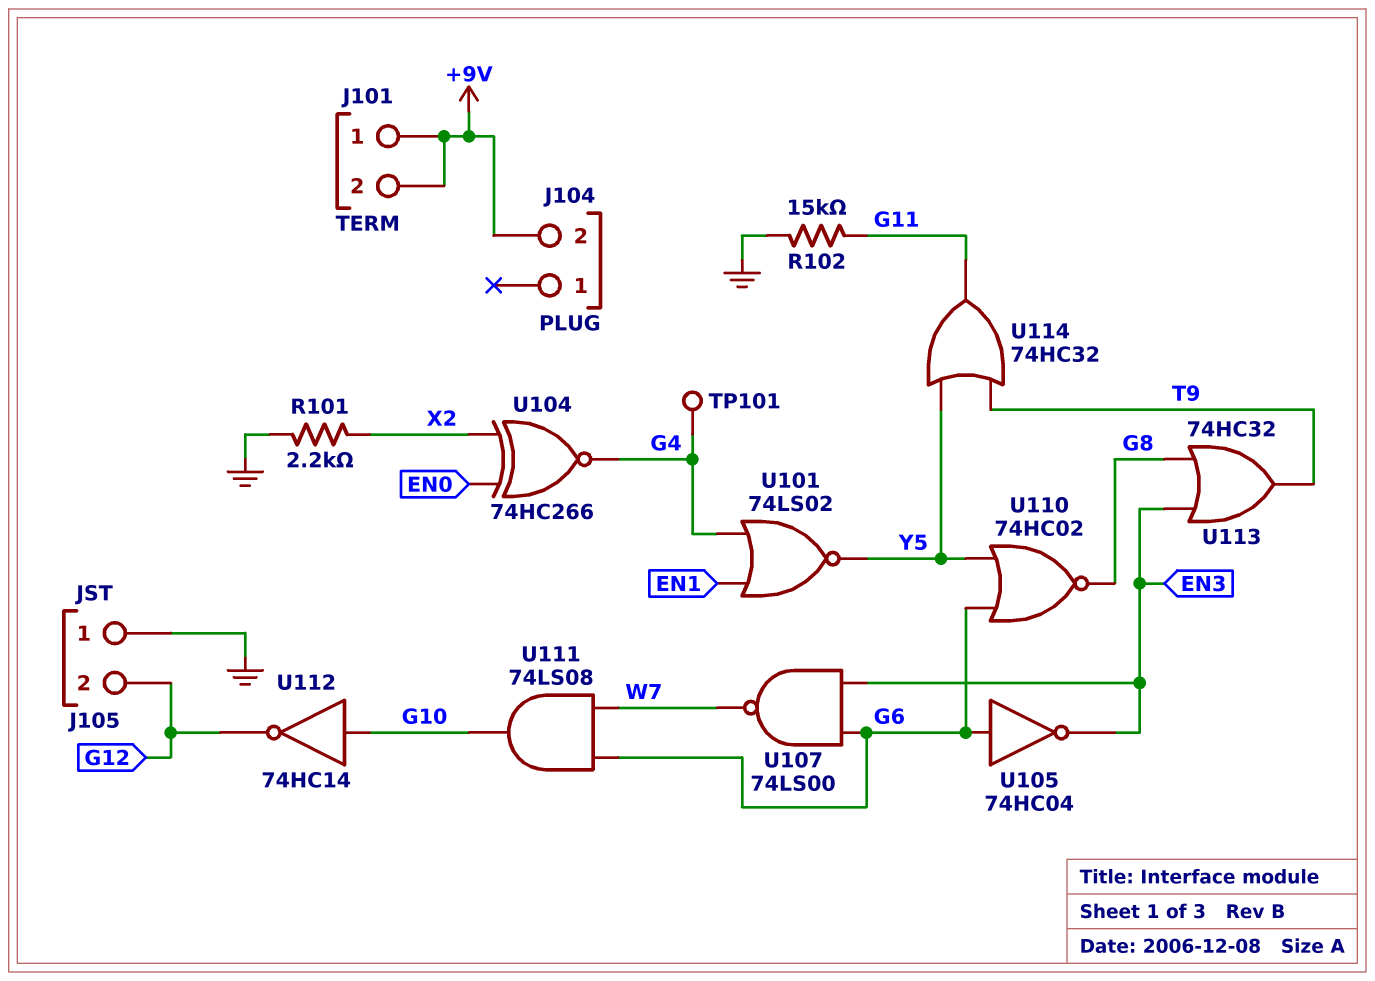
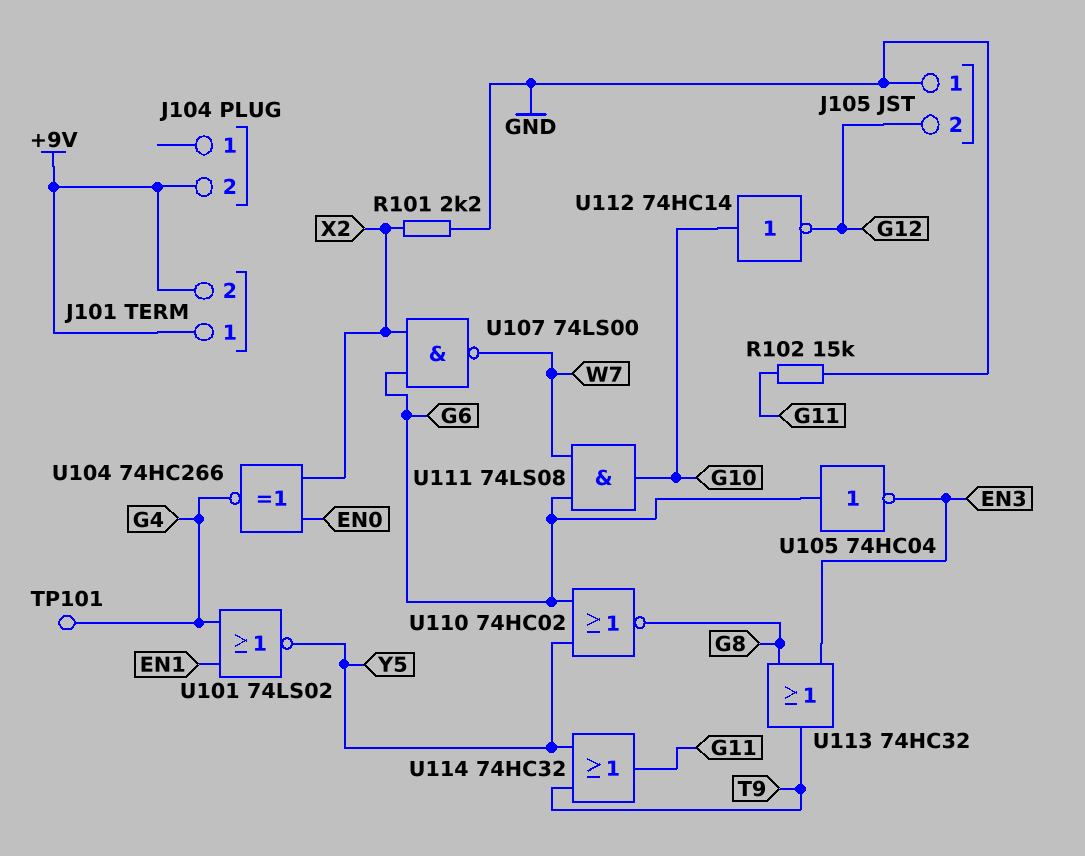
U107: NAND 74LS00 (in EN3, in G6, out W7) -> NAND 74LS00 (in G6, in X2, out W7)

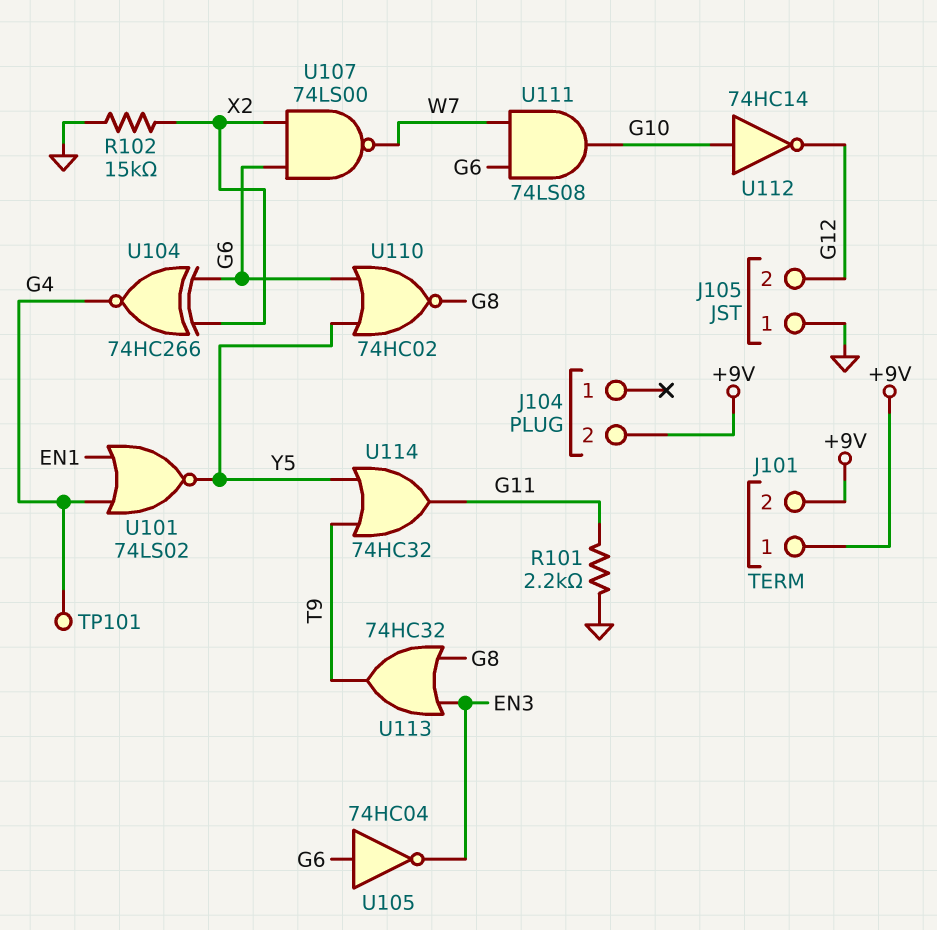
R101: 2.2k (GND, X2) -> 2.2k (G11, GND)
R102: 15k (G11, GND) -> 15k (GND, X2)
U104: XNOR 74HC266 (in EN0, in X2, out G4) -> XNOR 74HC266 (in G6, in X2, out G4)

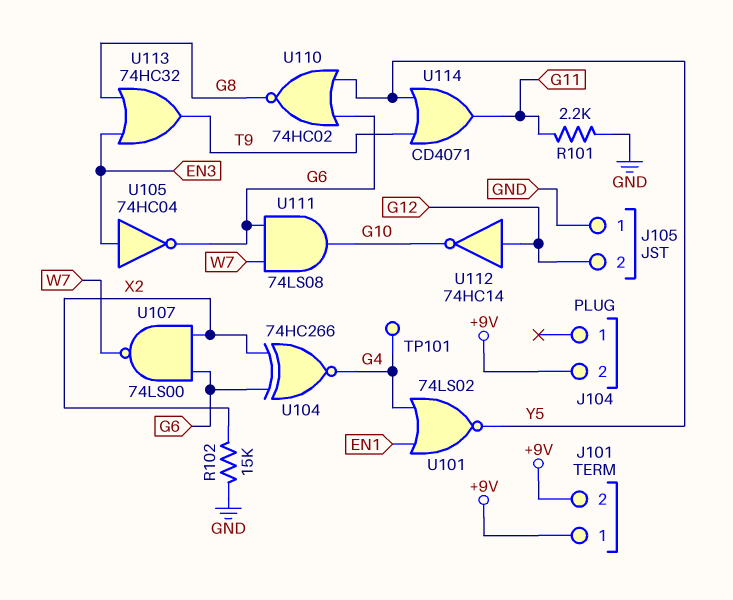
U105: NOT 74HC04 (in G6, out EN3) -> NOT 74HC04 (in EN3, out G6)
U112: NOT 74HC14 (in G10, out G12) -> NOT 74HC14 (in G12, out G10)
U114: OR 74HC32 (in T9, in Y5, out G11) -> OR CD4071 (in T9, in Y5, out G11)

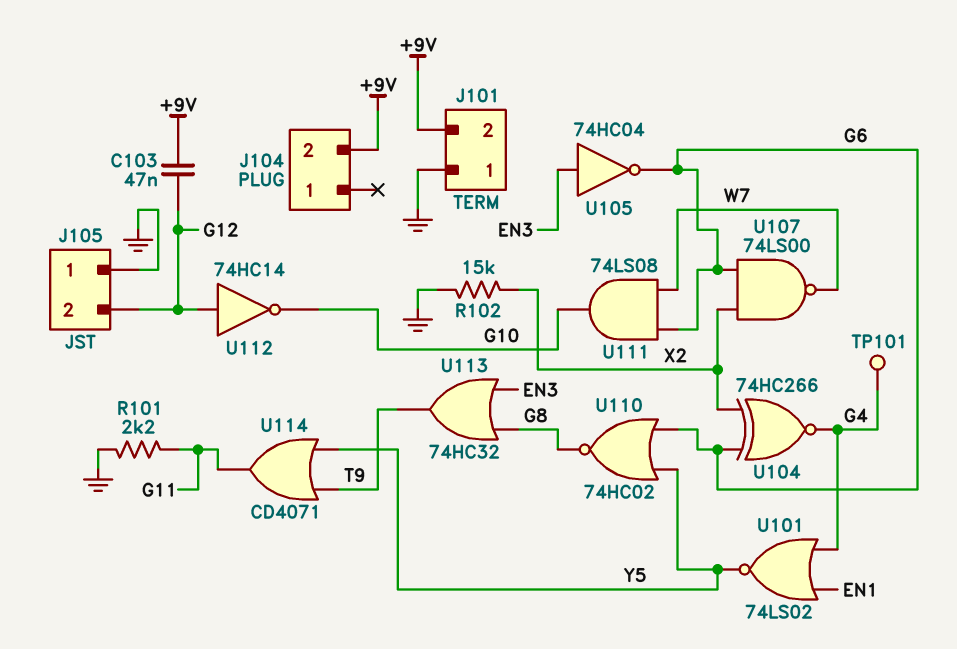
C103: none -> 47nF (+9V, G12)
J101 pin 1: +9V -> GND

